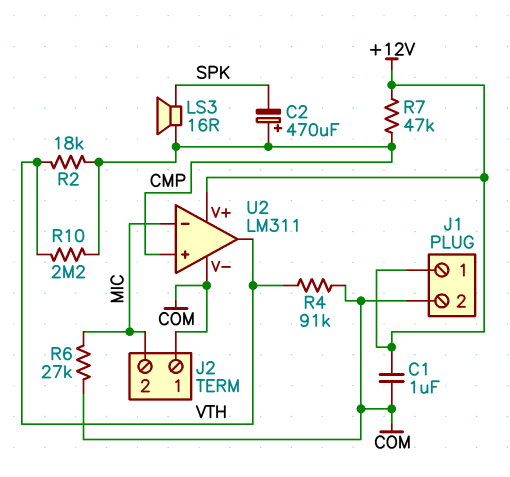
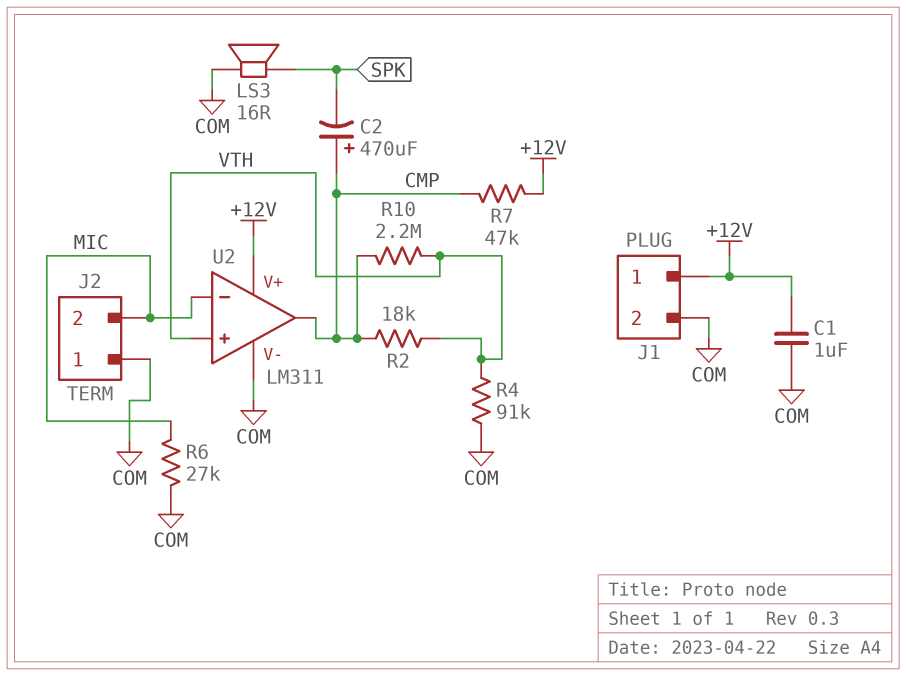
LS3: speaker 16R (CMP, SPK) -> speaker 16R (COM, SPK)
U2 pin in+: CMP -> VTH
U2 pin out: VTH -> CMP

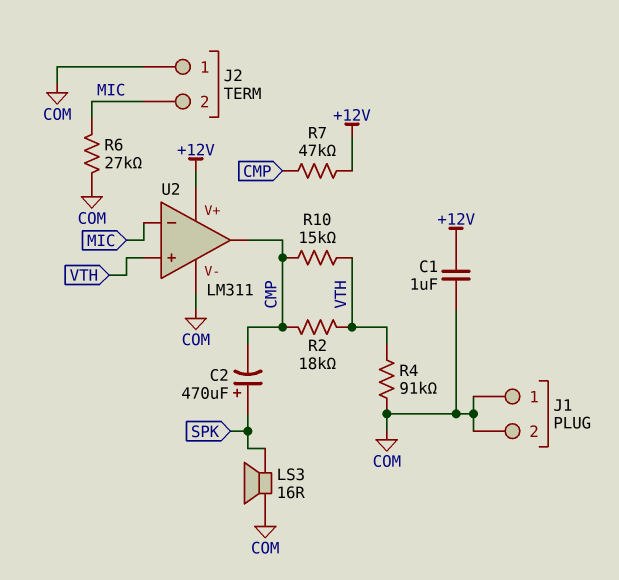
C2: 470uF (plus CMP, minus SPK) -> 470uF (plus SPK, minus CMP)
J1 pin 1: +12V -> COM
R10: 2.2M (CMP, VTH) -> 15k (CMP, VTH)

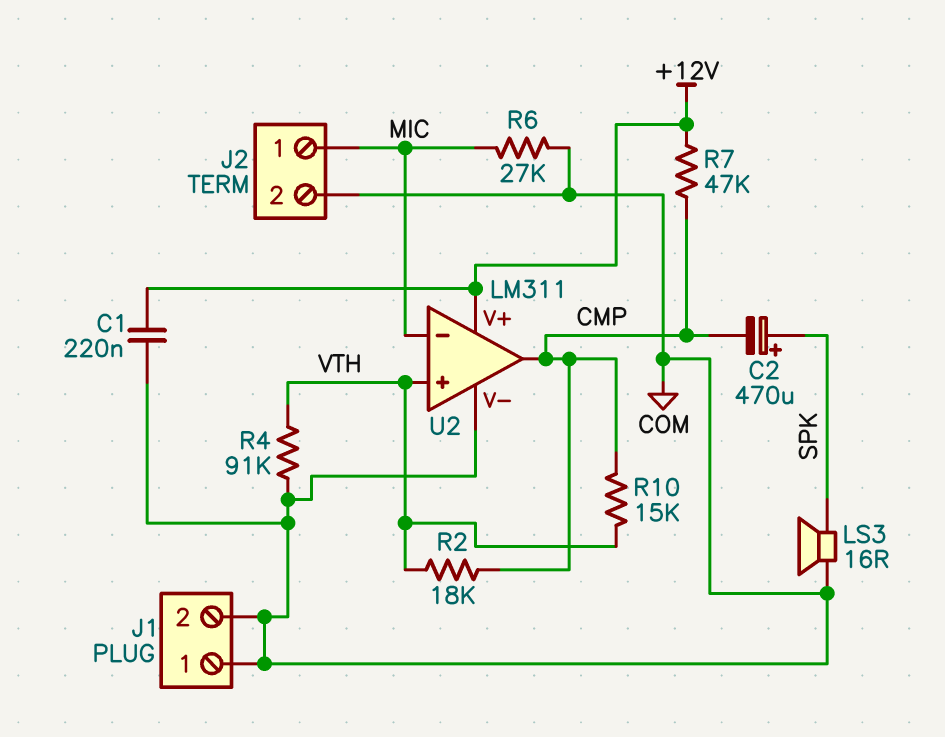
C1: 1uF (+12V, COM) -> 220nF (+12V, COM)
J2 pin 1: COM -> MIC
J2 pin 2: MIC -> COM

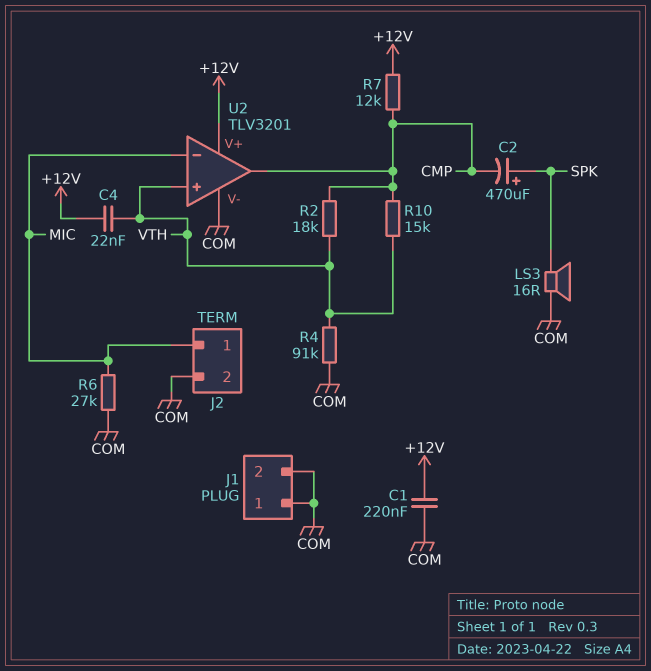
C4: none -> 22nF (+12V, VTH)
R7: 47k (+12V, CMP) -> 12k (+12V, CMP)
U2: LM311 -> TLV3201

